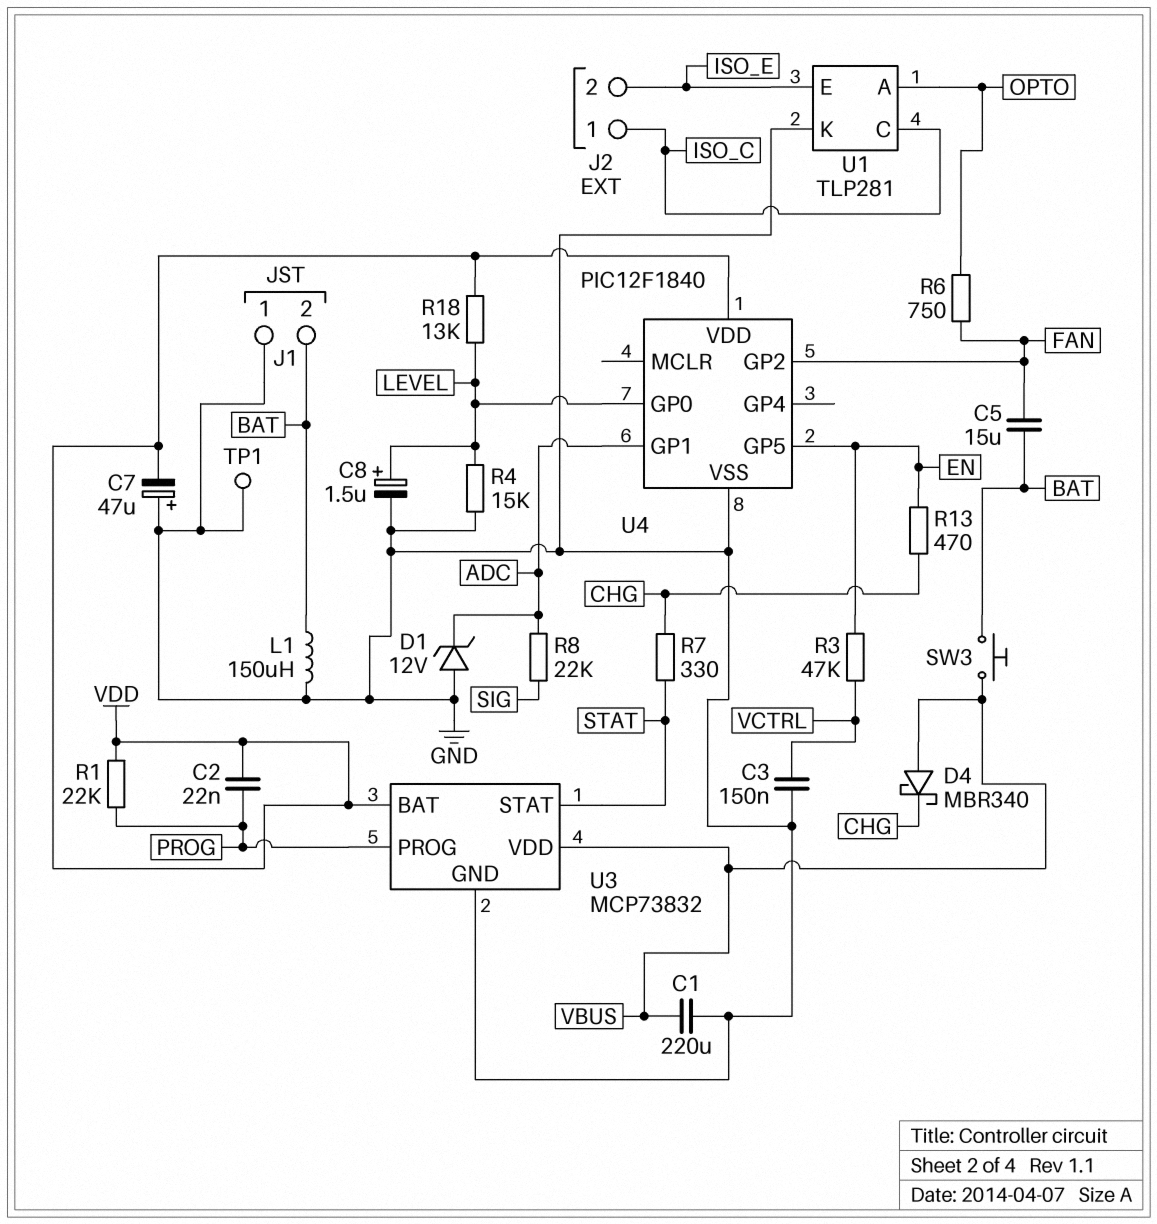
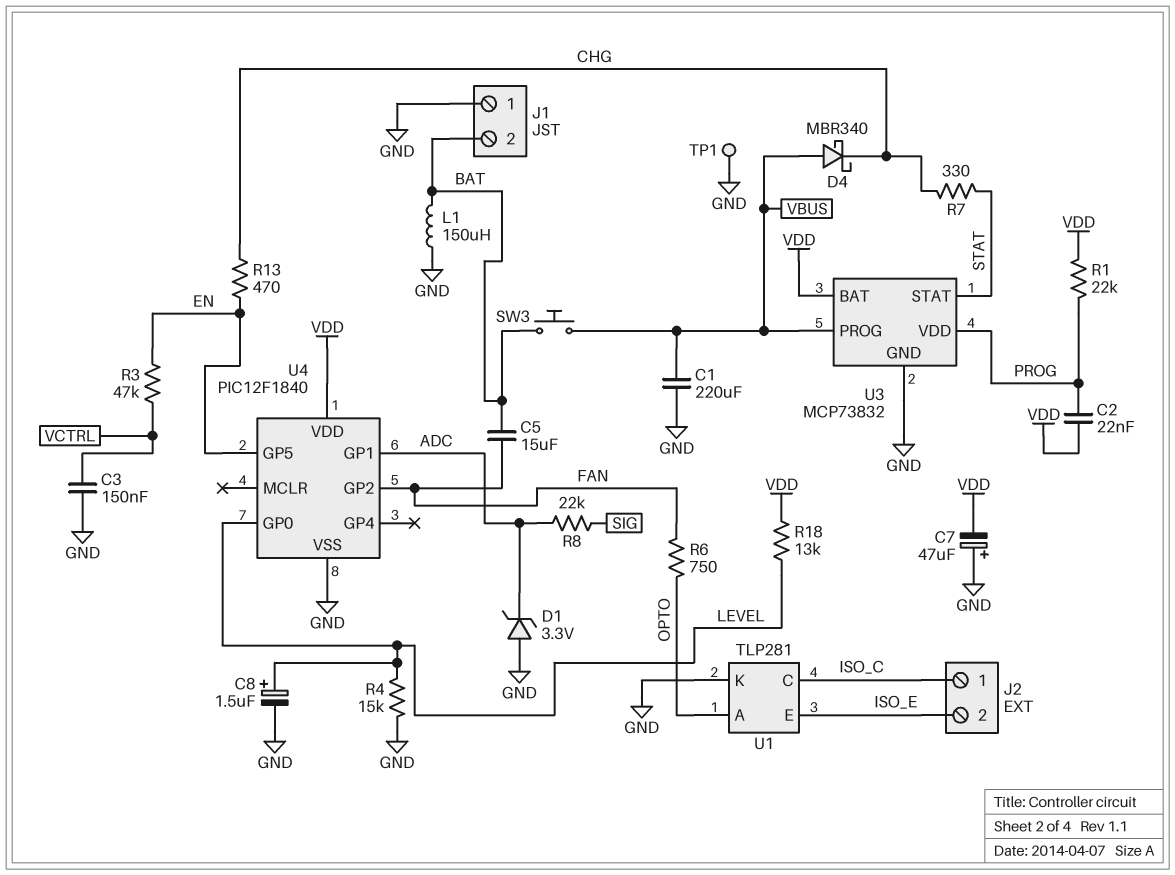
D1: zener 12V (A GND, K ADC) -> zener 3.3V (A GND, K ADC)
U3 pin PROG: PROG -> VBUS
U3 pin VDD: VBUS -> PROG

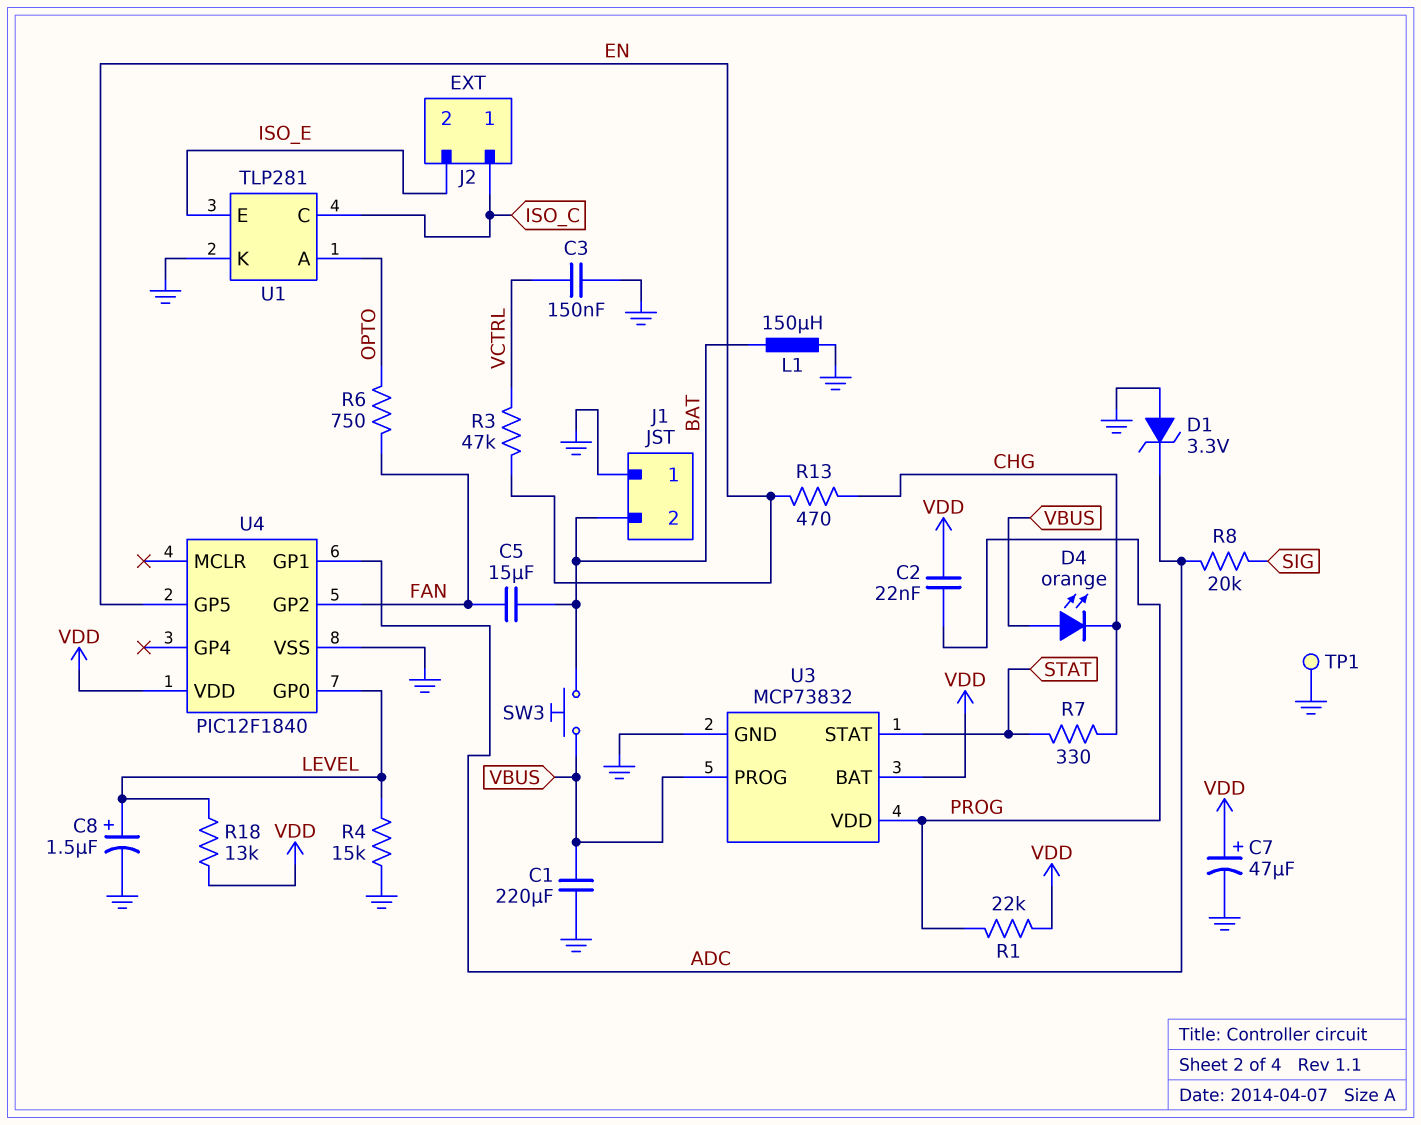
C7: 47uF (plus GND, minus VDD) -> 47uF (plus VDD, minus GND)
D4: schottky MBR340 (A VBUS, K CHG) -> LED orange (A VBUS, K CHG)
R8: 22k (ADC, SIG) -> 20k (ADC, SIG)

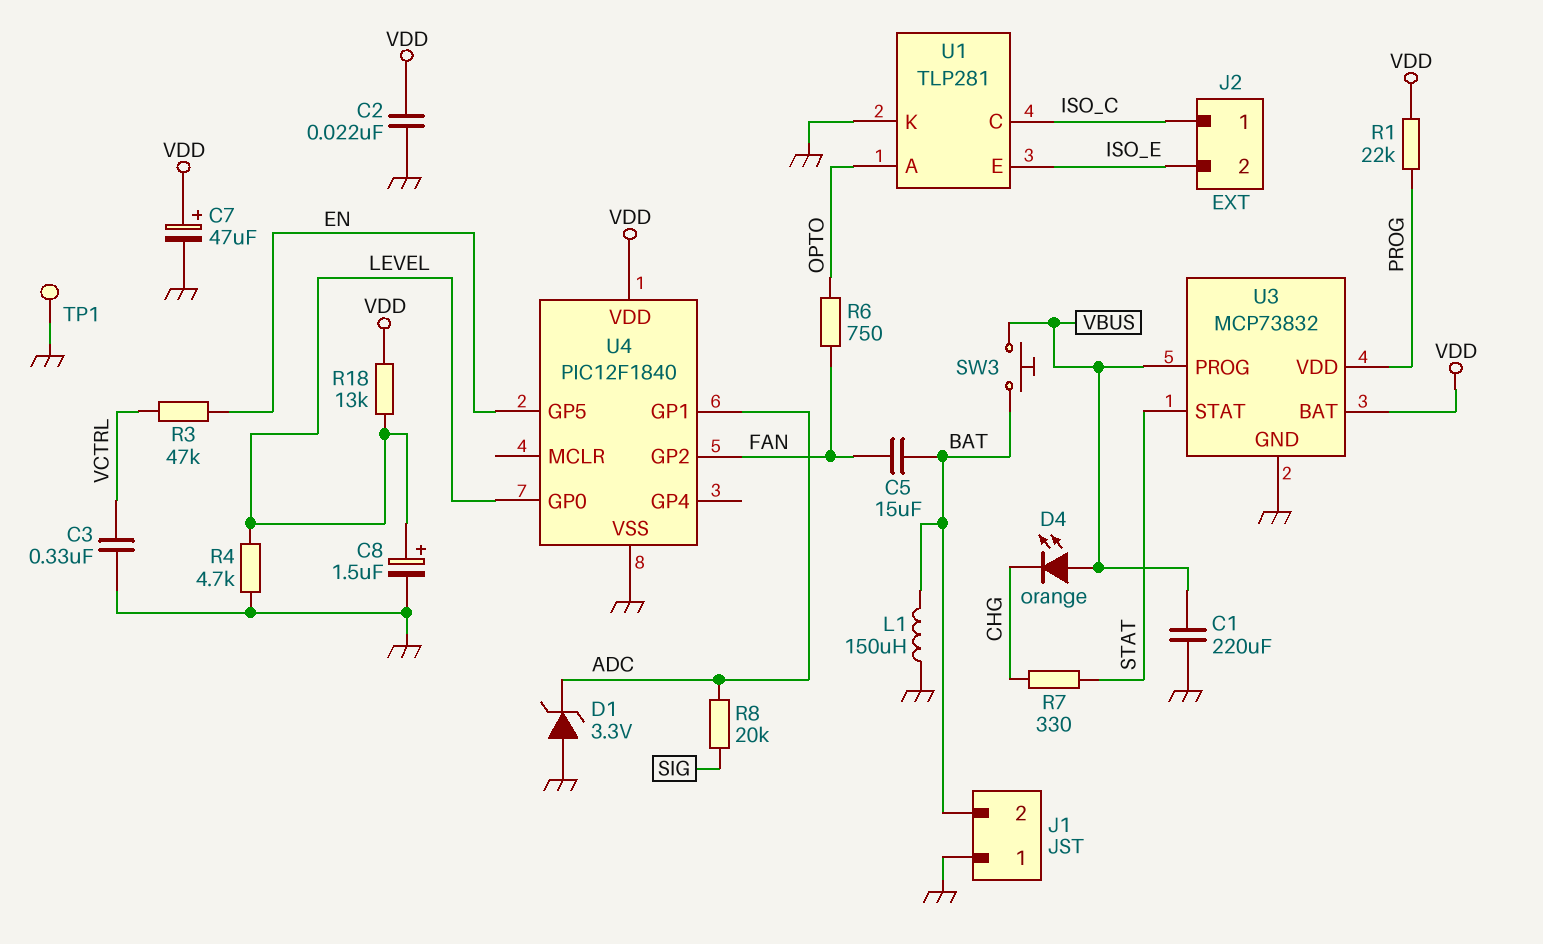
C2: 22nF (PROG, VDD) -> 22nF (GND, VDD)
C3: 150nF (GND, VCTRL) -> 330nF (GND, VCTRL)
R4: 15k (GND, LEVEL) -> 4.7k (GND, LEVEL)
R13: 470 (CHG, EN) -> none

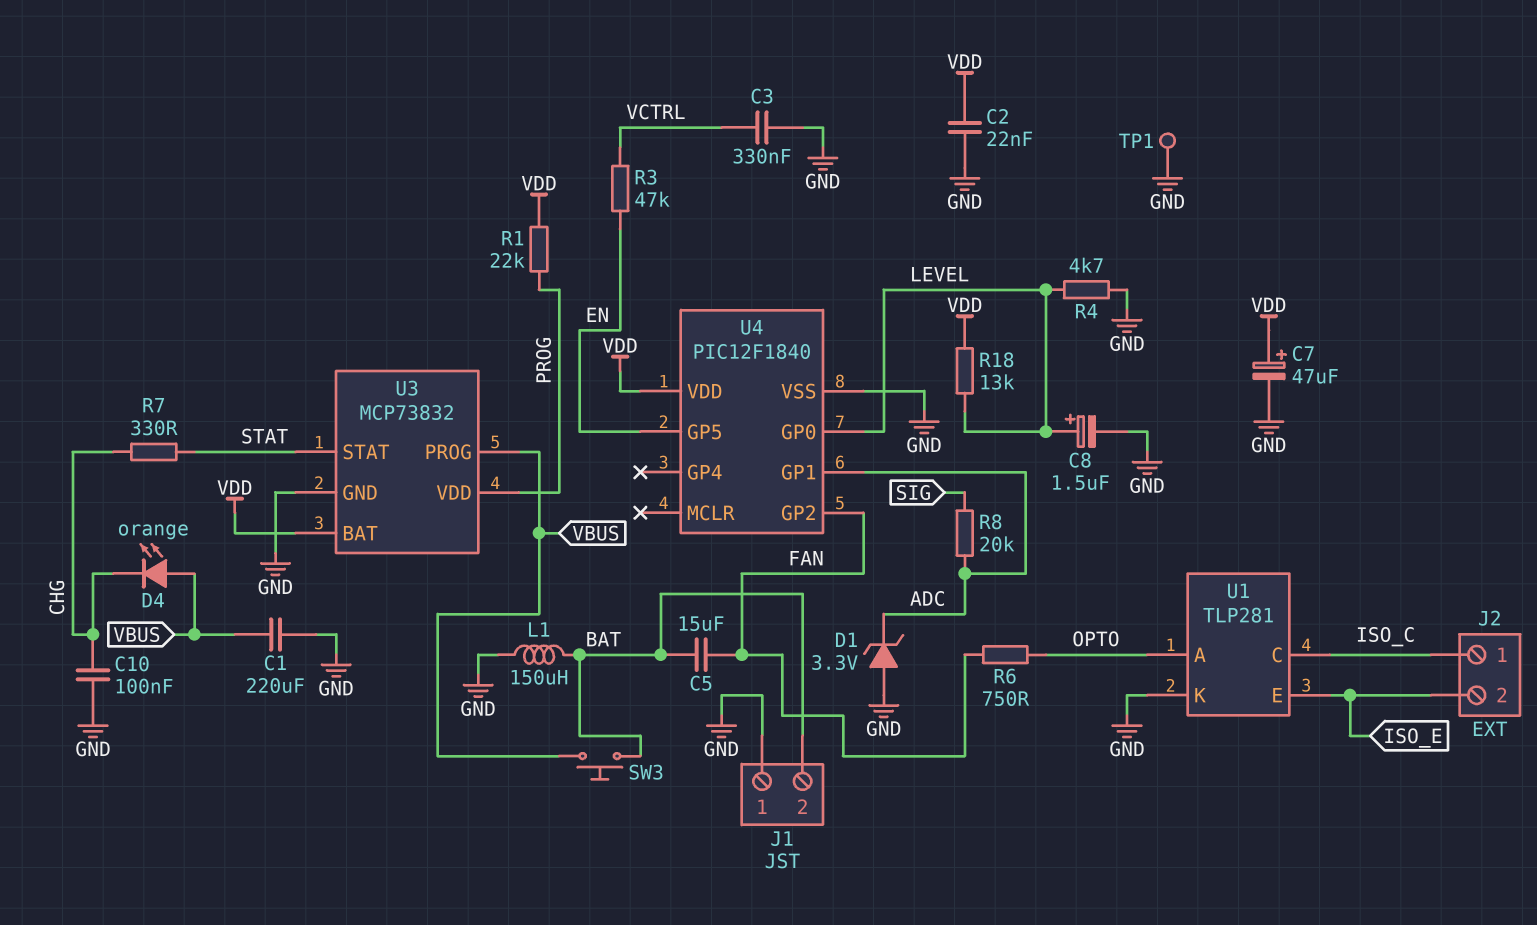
C10: none -> 100nF (CHG, GND)

